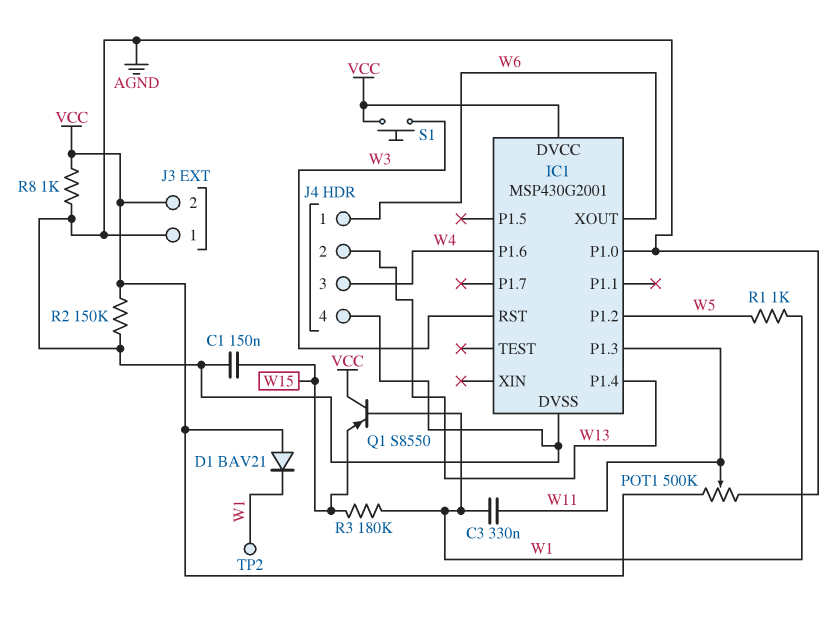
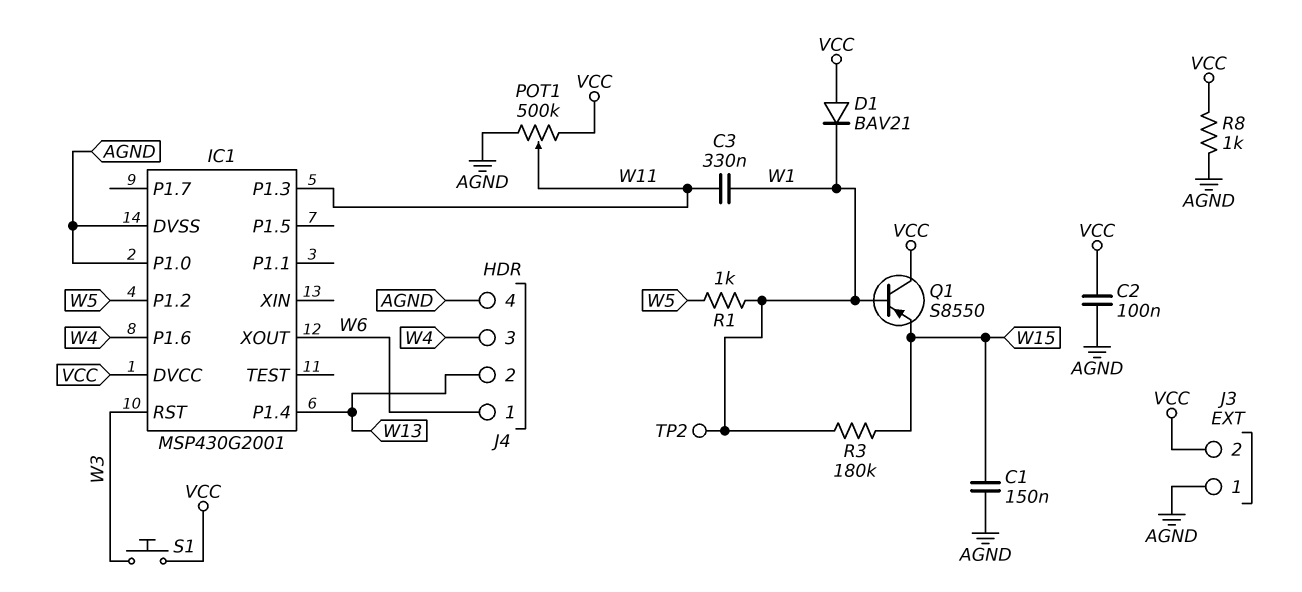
C2: none -> 100nF (AGND, VCC)
R2: 150k (AGND, VCC) -> none

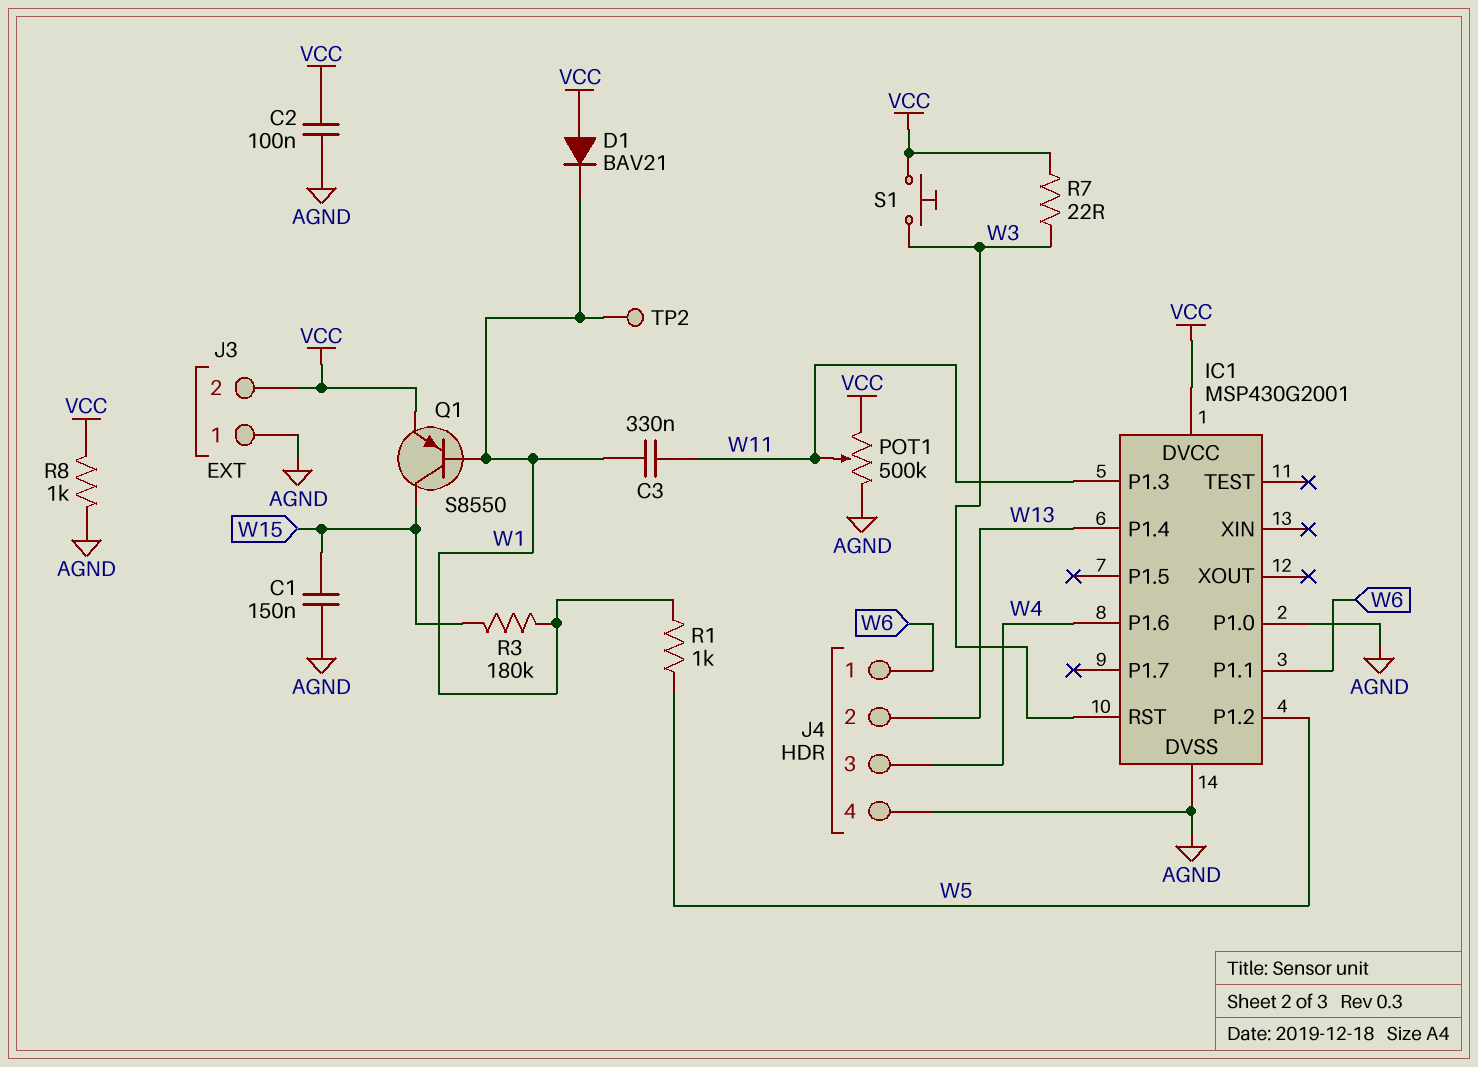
IC1 pin P1.1: none -> W6
IC1 pin XOUT: W6 -> none
Q1: PNP S8550 (B W1, C VCC, E W15) -> PNP S8550 (B W1, C W15, E VCC)
R7: none -> 22 (VCC, W3)

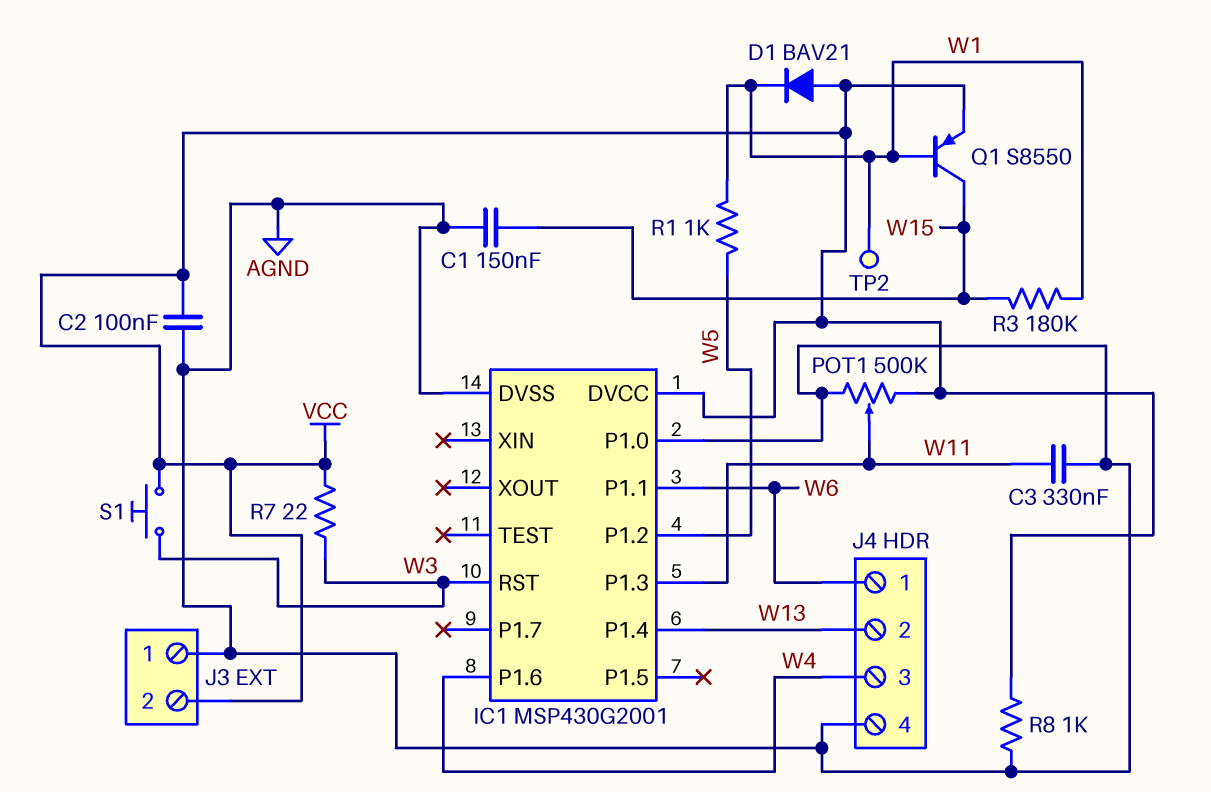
C3: 330nF (W1, W11) -> 330nF (AGND, W11)

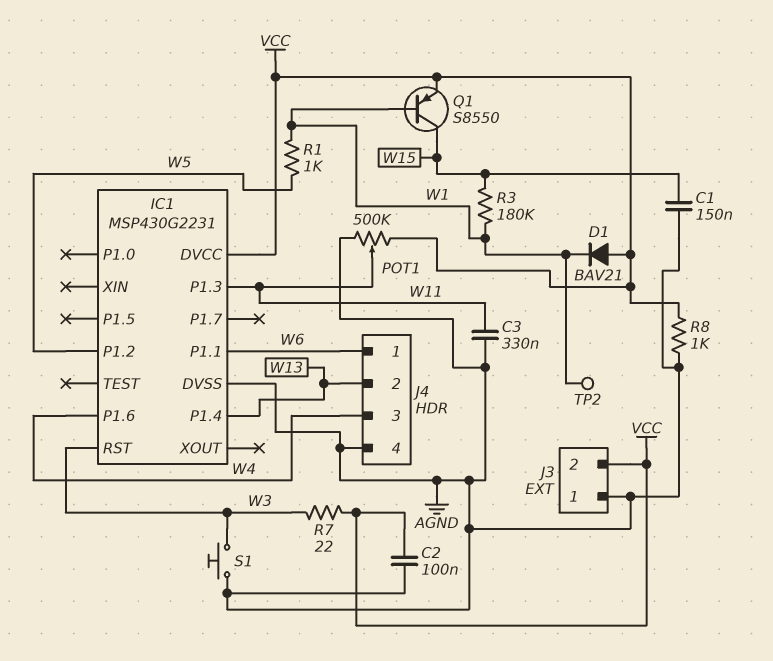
IC1: MSP430G2001 -> MSP430G2231
IC1 pin P1.0: AGND -> none
S1: button (VCC, W3) -> button (AGND, W3)

